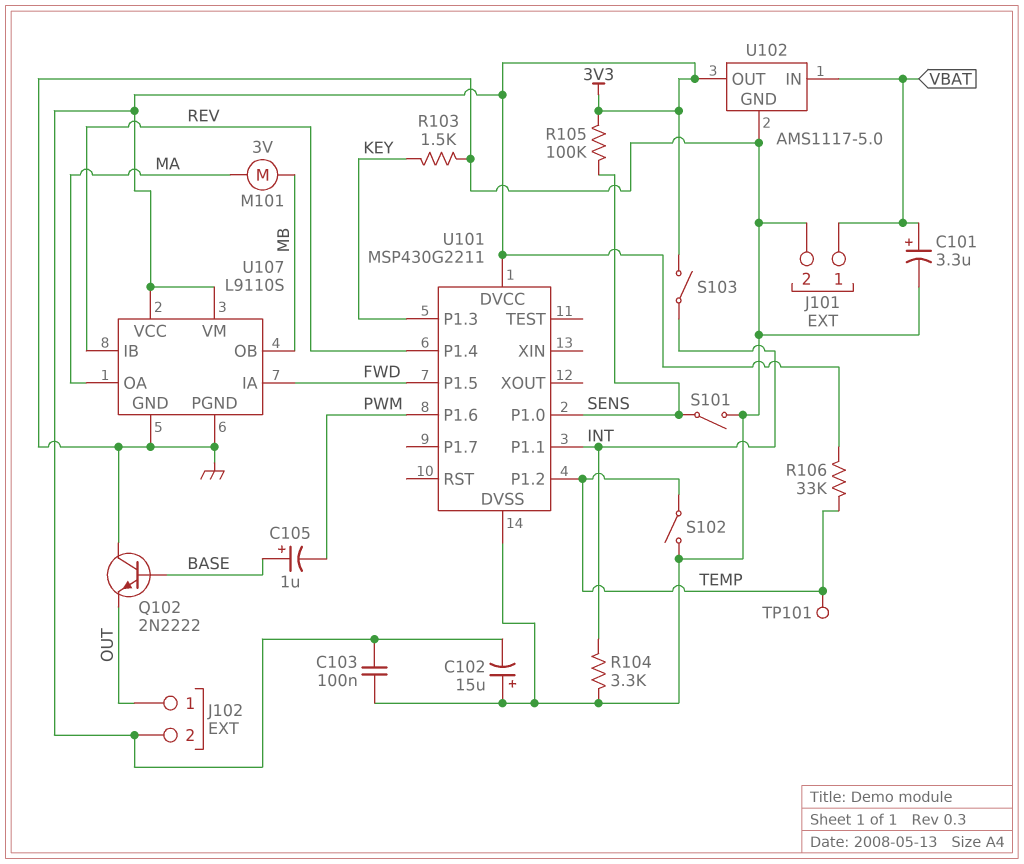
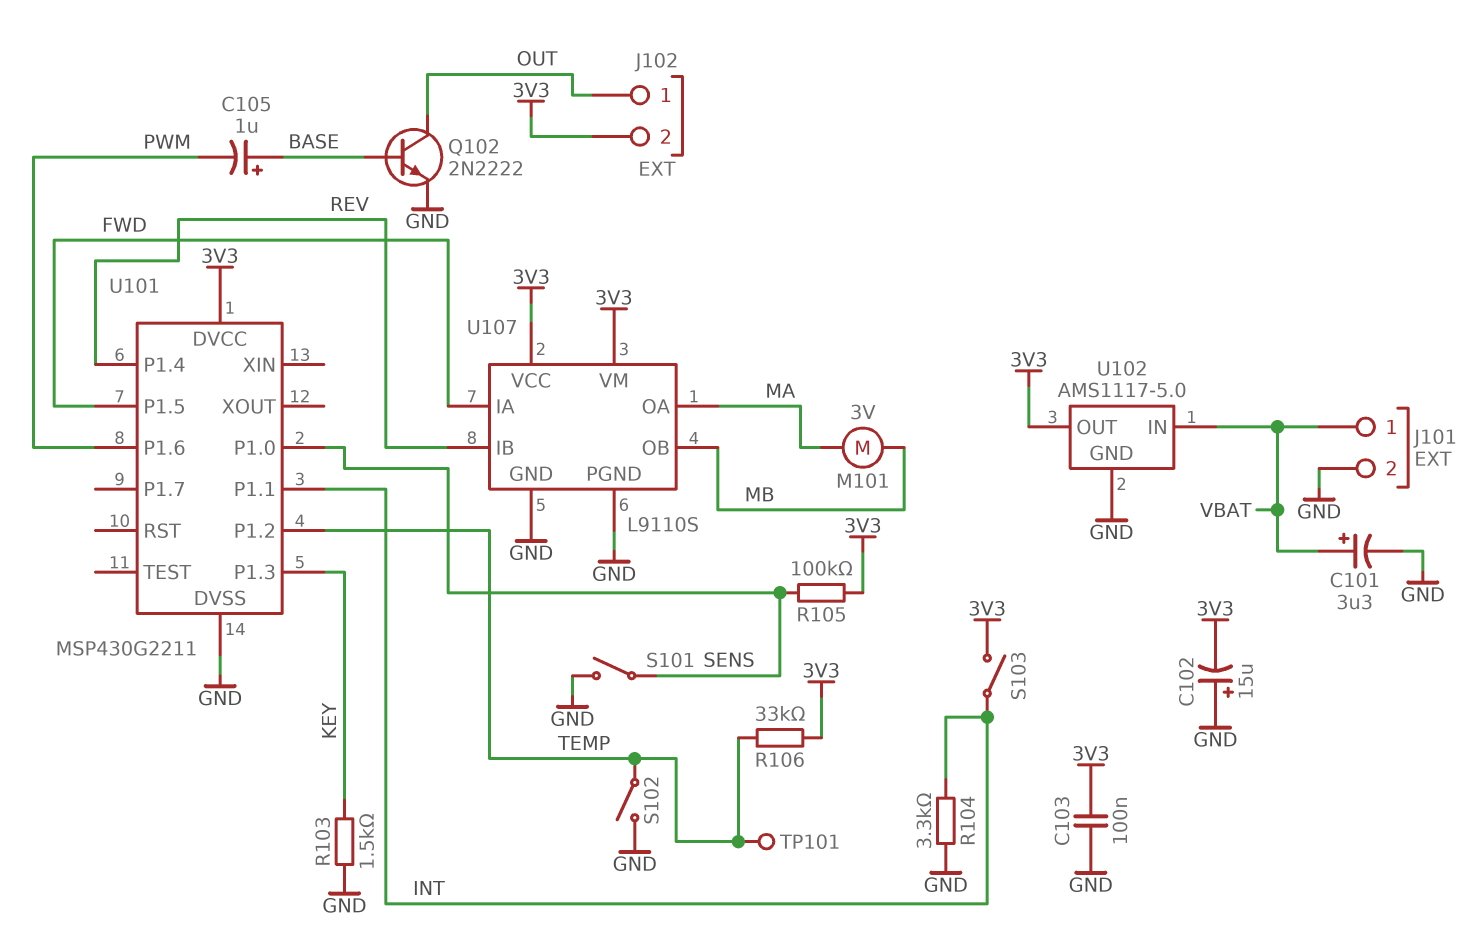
Q102: NPN 2N2222 (B BASE, C GND, E OUT) -> NPN 2N2222 (B BASE, C OUT, E GND)

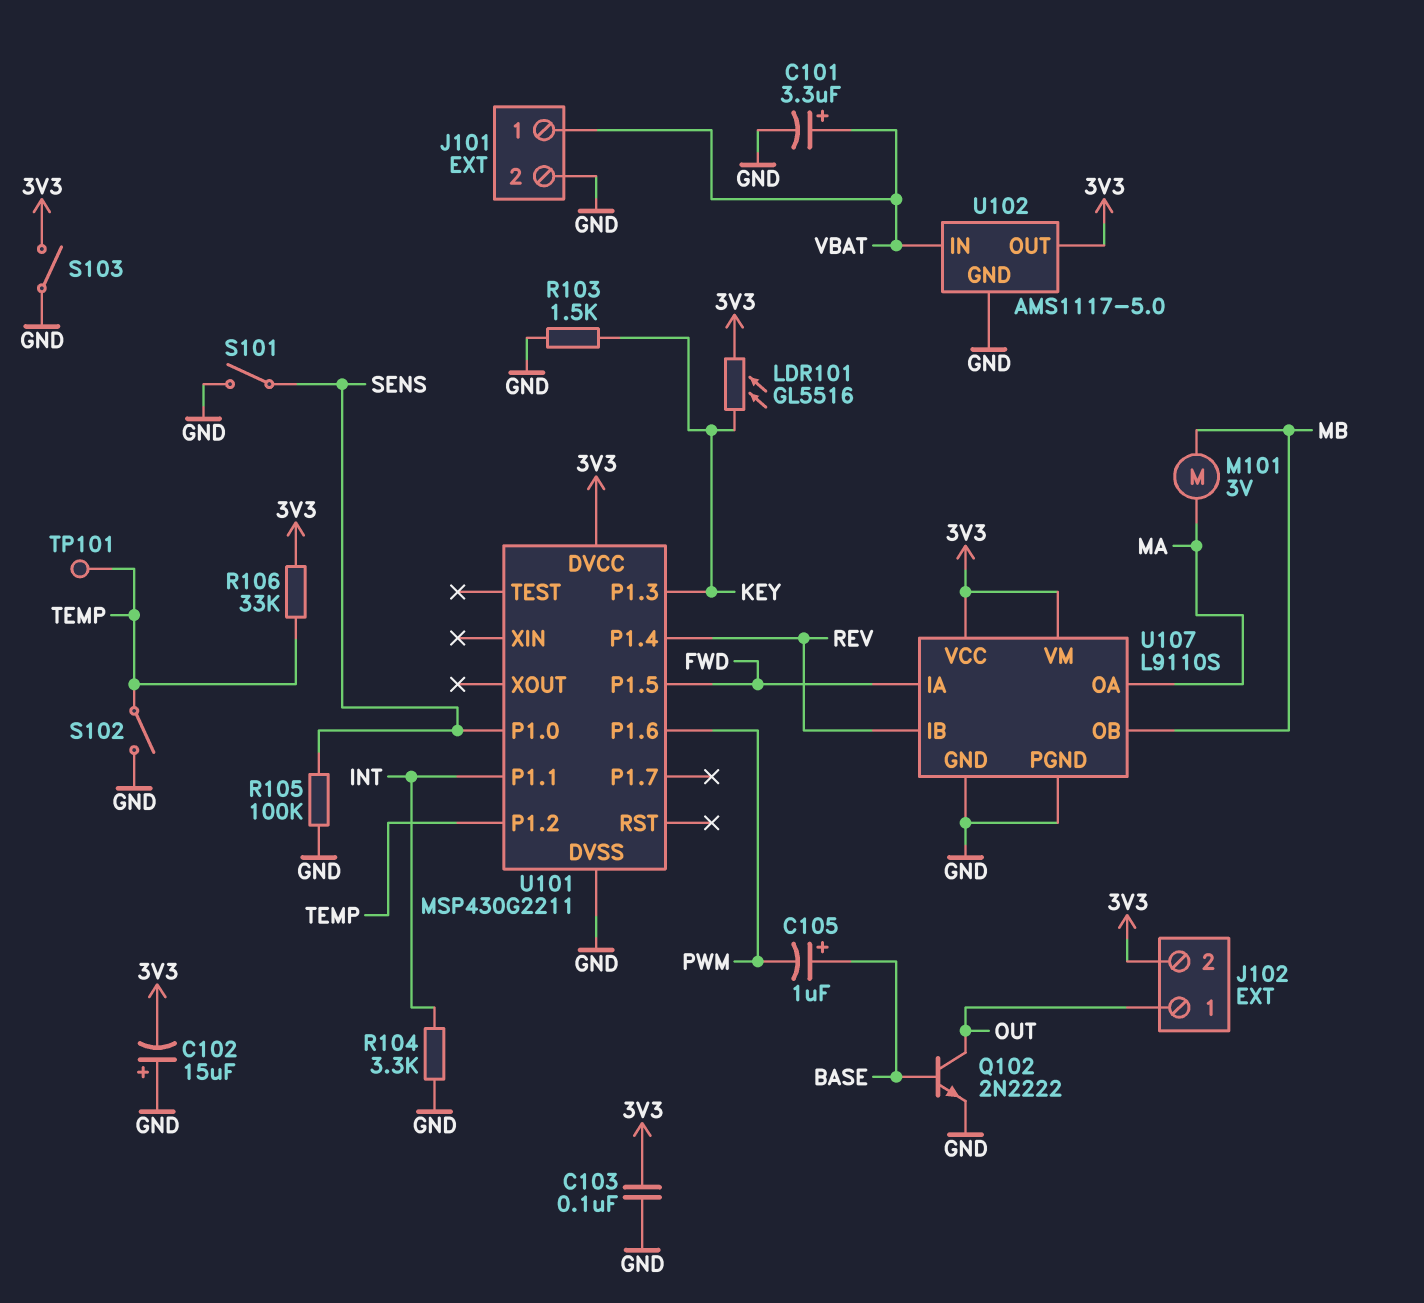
LDR101: none -> GL5516 (3V3, KEY)
R105: 100k (3V3, SENS) -> 100k (GND, SENS)
S103: switch (3V3, INT) -> switch (3V3, GND)

